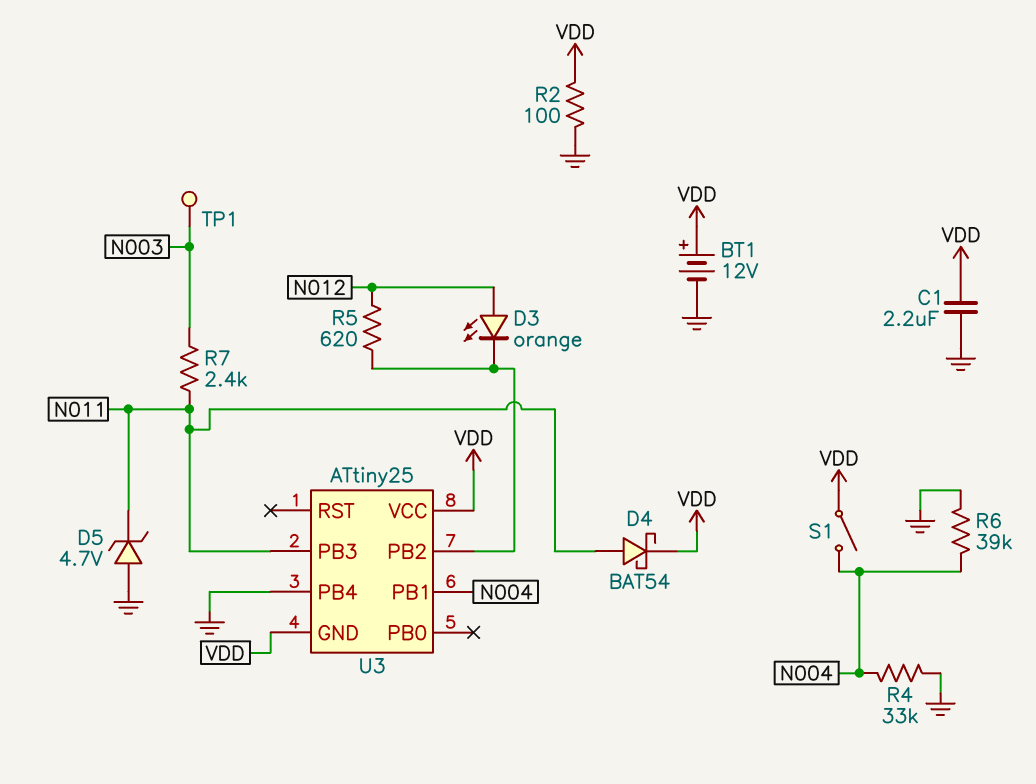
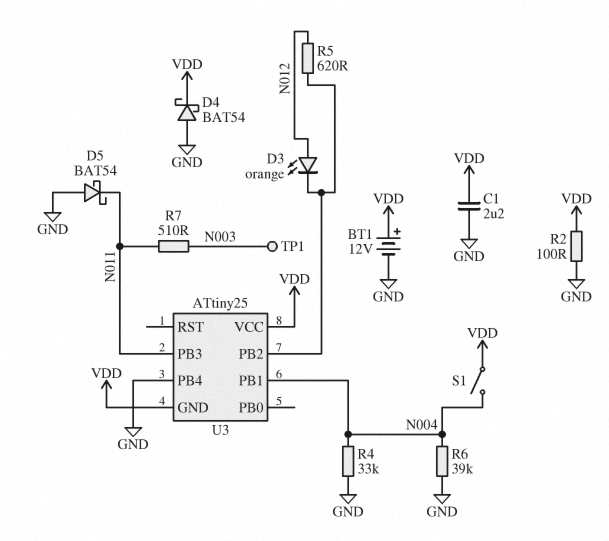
D4: schottky BAT54 (A N011, K VDD) -> schottky BAT54 (A GND, K VDD)
D5: zener 4.7V (A GND, K N011) -> schottky BAT54 (A GND, K N011)
R7: 2.4k (N003, N011) -> 510 (N003, N011)

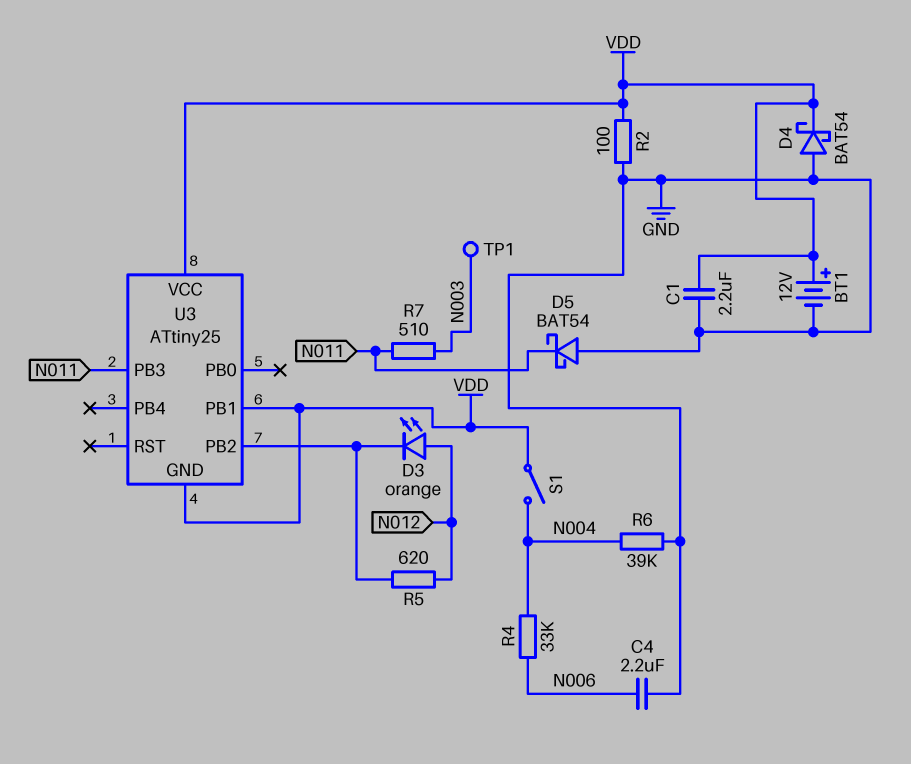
C4: none -> 2.2uF (GND, N006)
R4: 33k (GND, N004) -> 33k (N004, N006)
U3 pin PB1: N004 -> VDD
U3 pin PB4: GND -> none

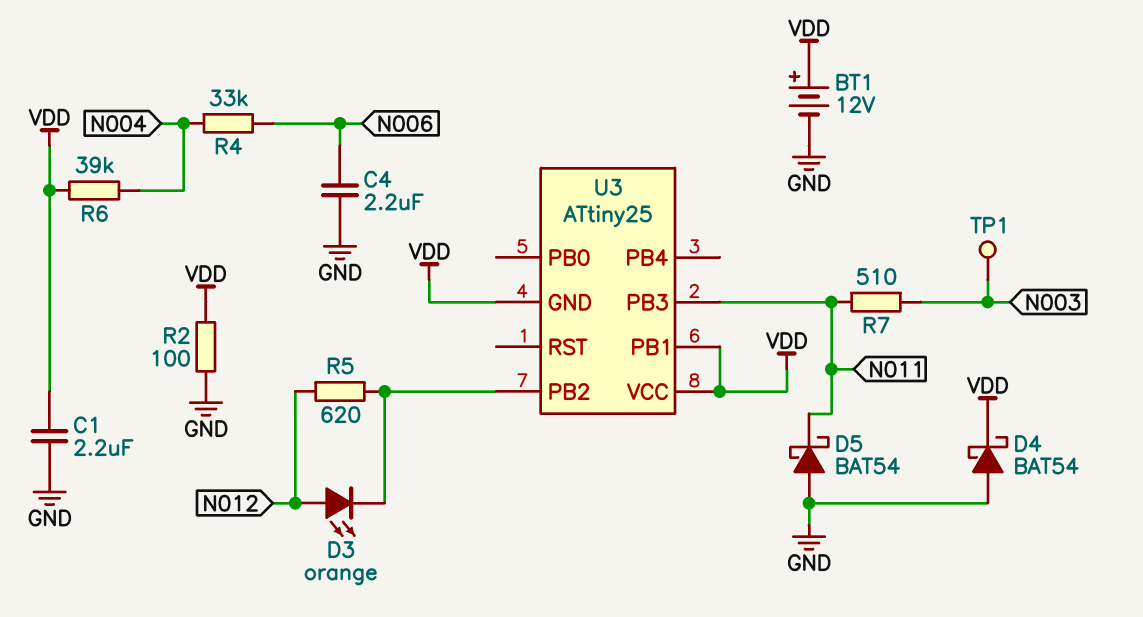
R6: 39k (GND, N004) -> 39k (N004, VDD)
S1: switch (N004, VDD) -> none

